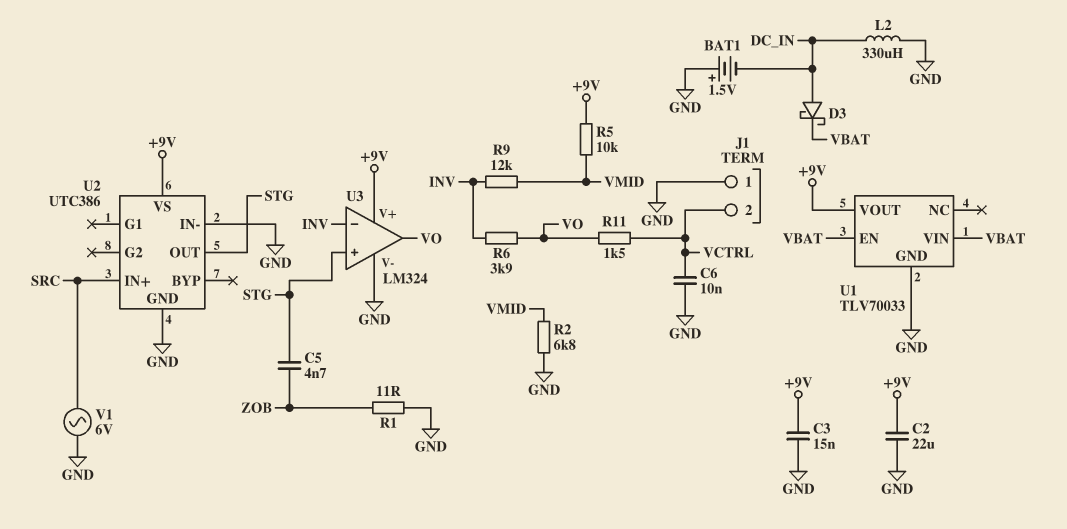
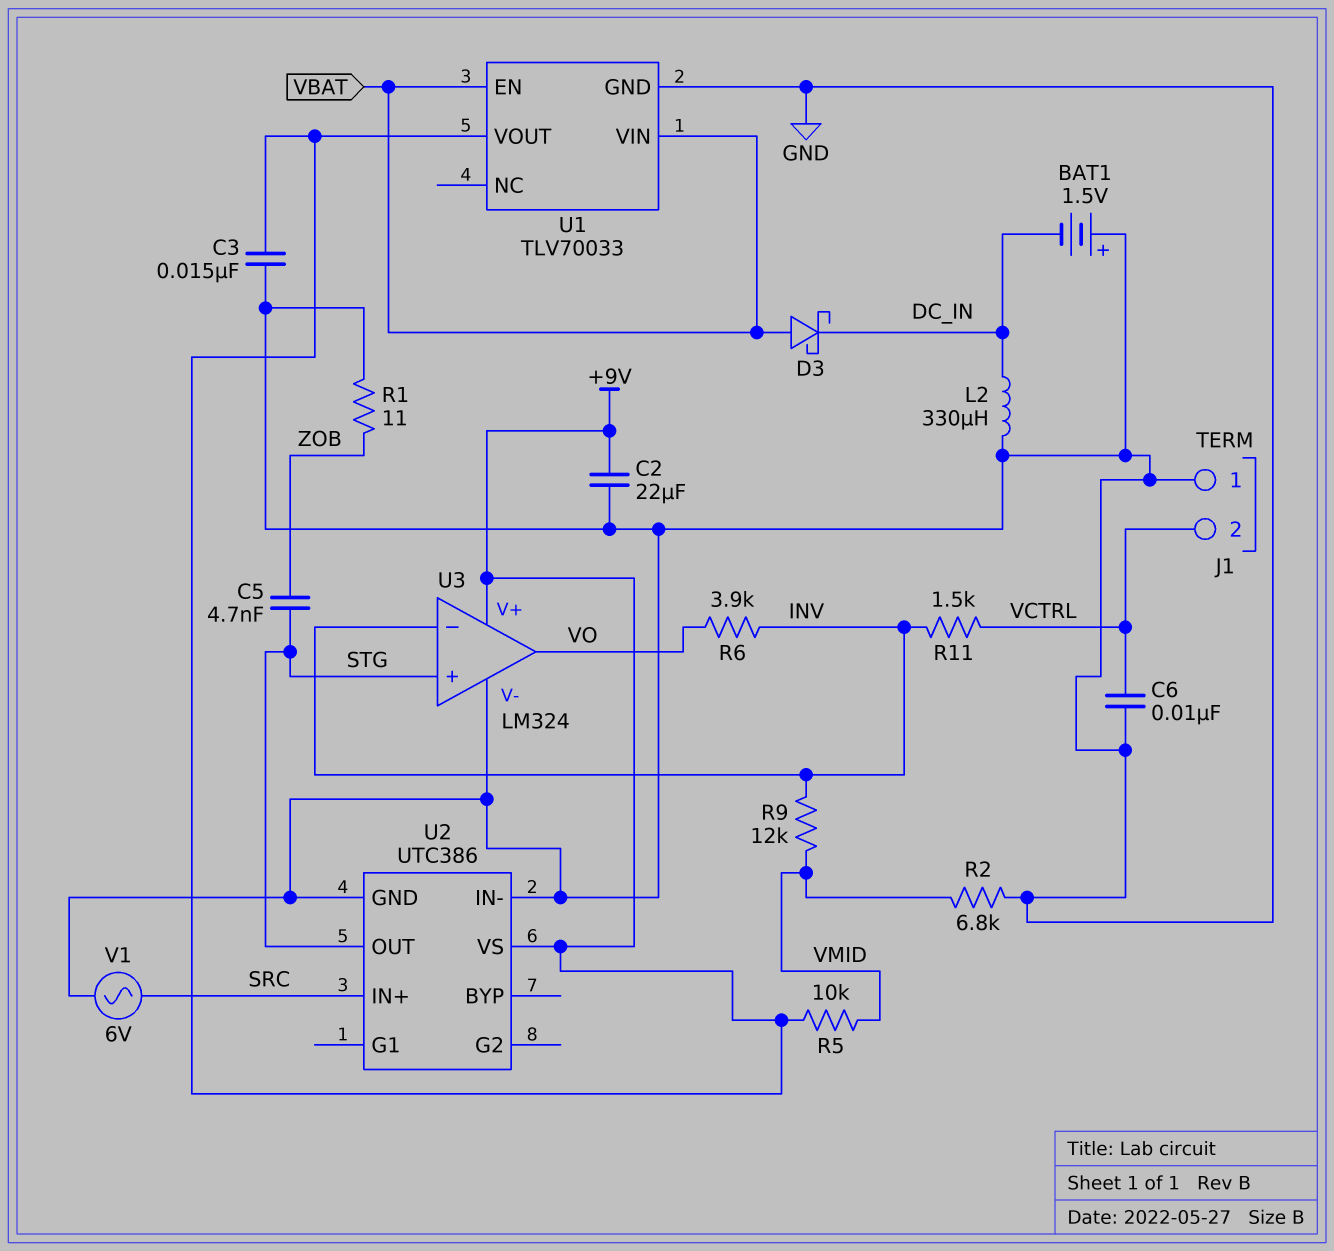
D3: schottky (A DC_IN, K VBAT) -> schottky (A VBAT, K DC_IN)
R11: 1.5k (VCTRL, VO) -> 1.5k (INV, VCTRL)

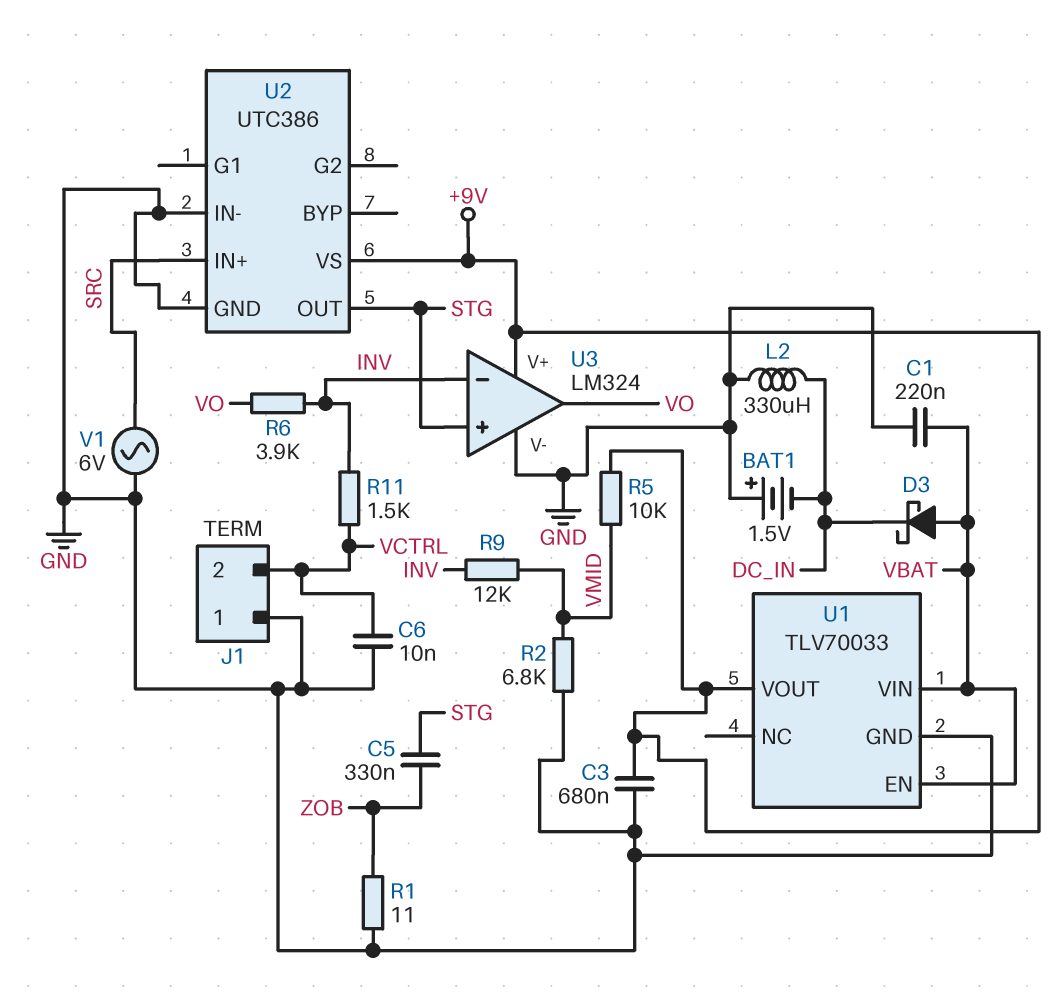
C1: none -> 220nF (GND, VBAT)
C2: 22uF (+9V, GND) -> none
C3: 15nF (+9V, GND) -> 680nF (+9V, GND)
C5: 4.7nF (STG, ZOB) -> 330nF (STG, ZOB)

